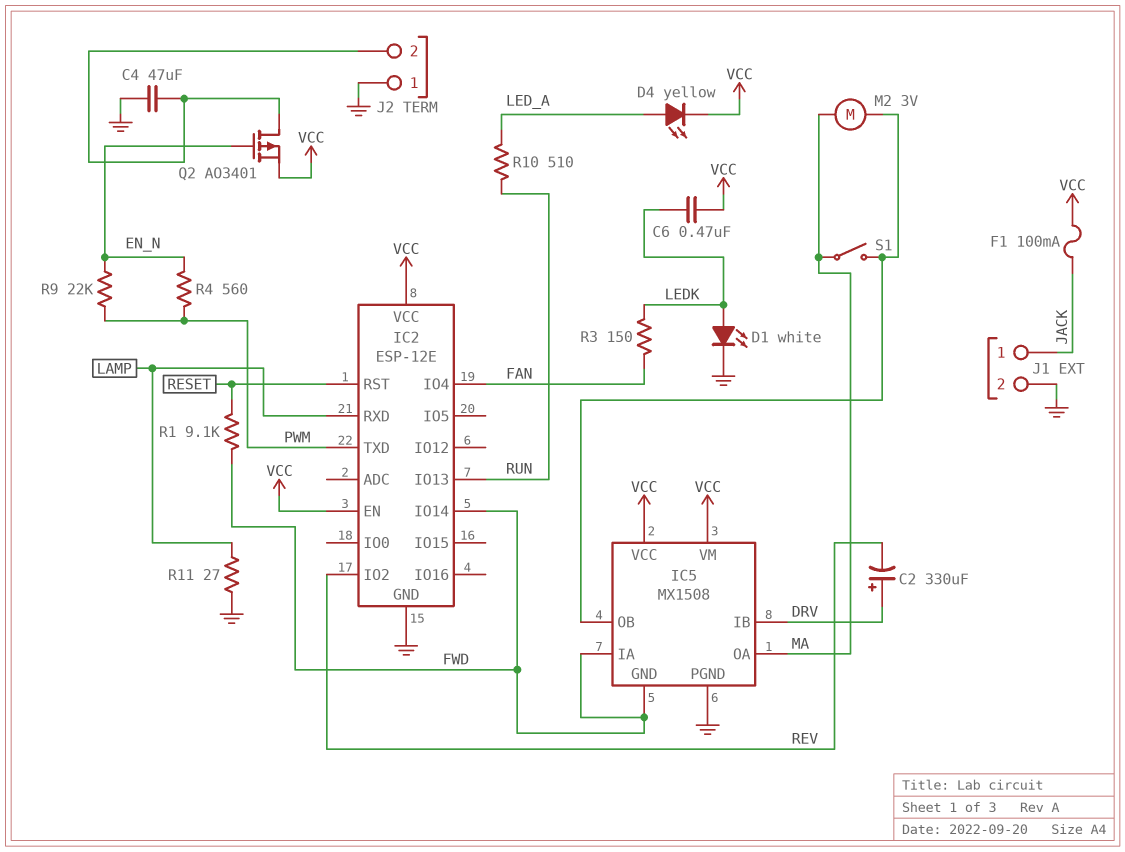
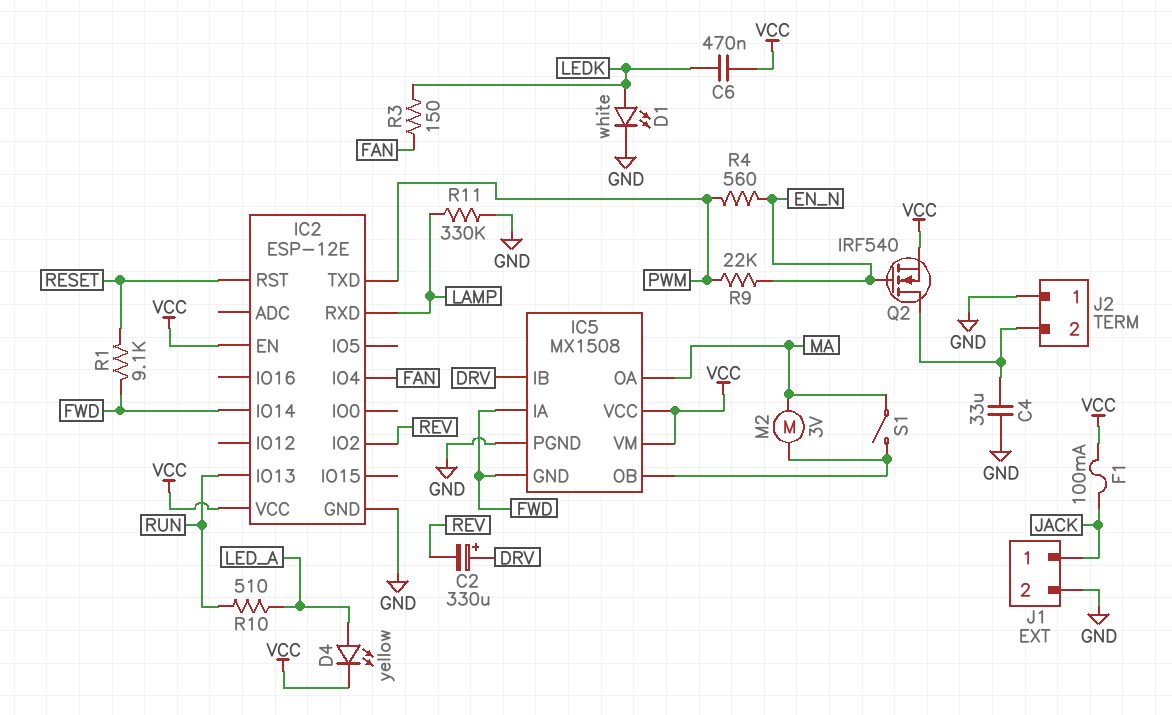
C4: 47uF (GND, J2/2) -> 33uF (GND, J2/2)
Q2: PMOS AO3401 (G EN_N, D J2/2, S VCC) -> NMOS IRF540 (G EN_N, D J2/2, S VCC)
R11: 27 (GND, LAMP) -> 330k (GND, LAMP)

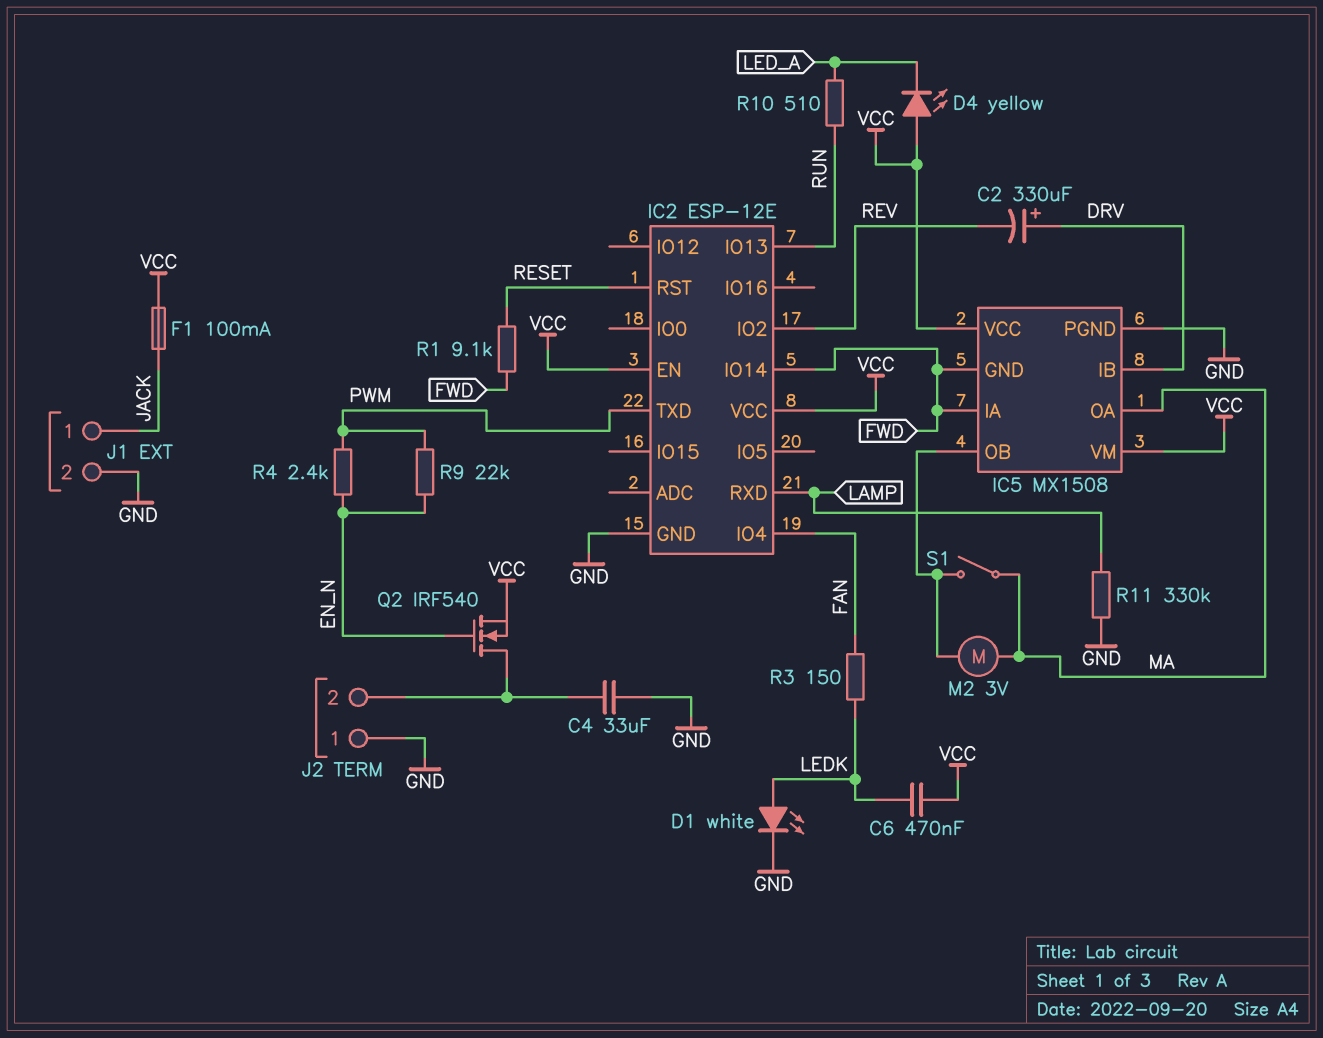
D4: LED yellow (A LED_A, K VCC) -> LED yellow (A VCC, K LED_A)
R4: 560 (EN_N, PWM) -> 2.4k (EN_N, PWM)

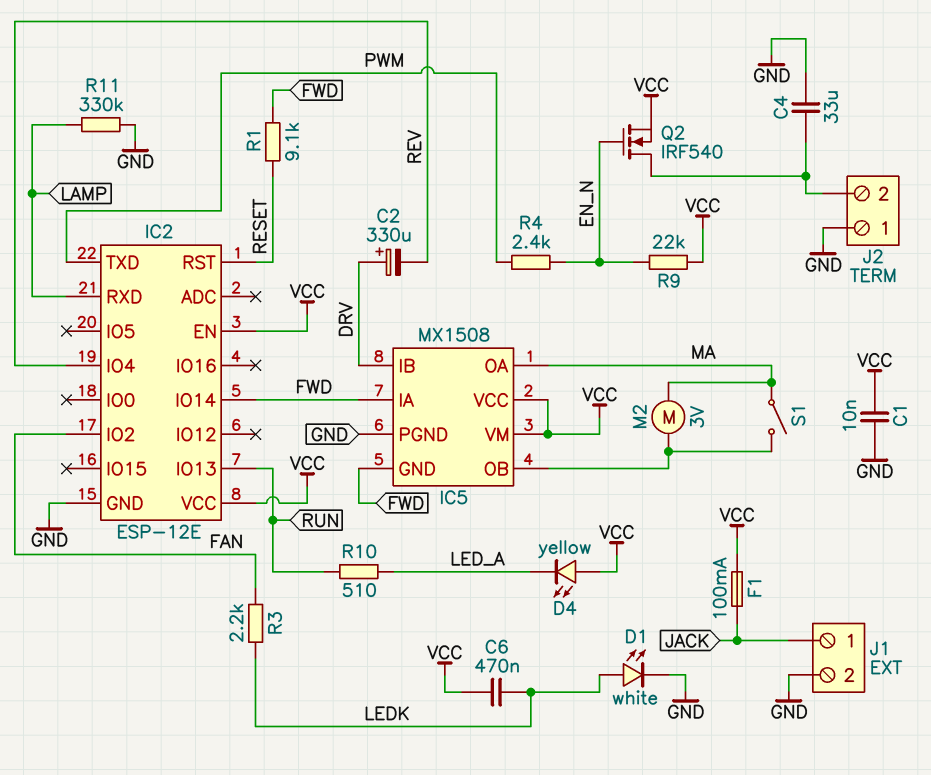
C1: none -> 10nF (GND, VCC)
IC2 pin IO2: REV -> FAN
IC2 pin IO4: FAN -> REV
R3: 150 (FAN, LEDK) -> 2.2k (FAN, LEDK)
R9: 22k (EN_N, PWM) -> 22k (EN_N, VCC)

